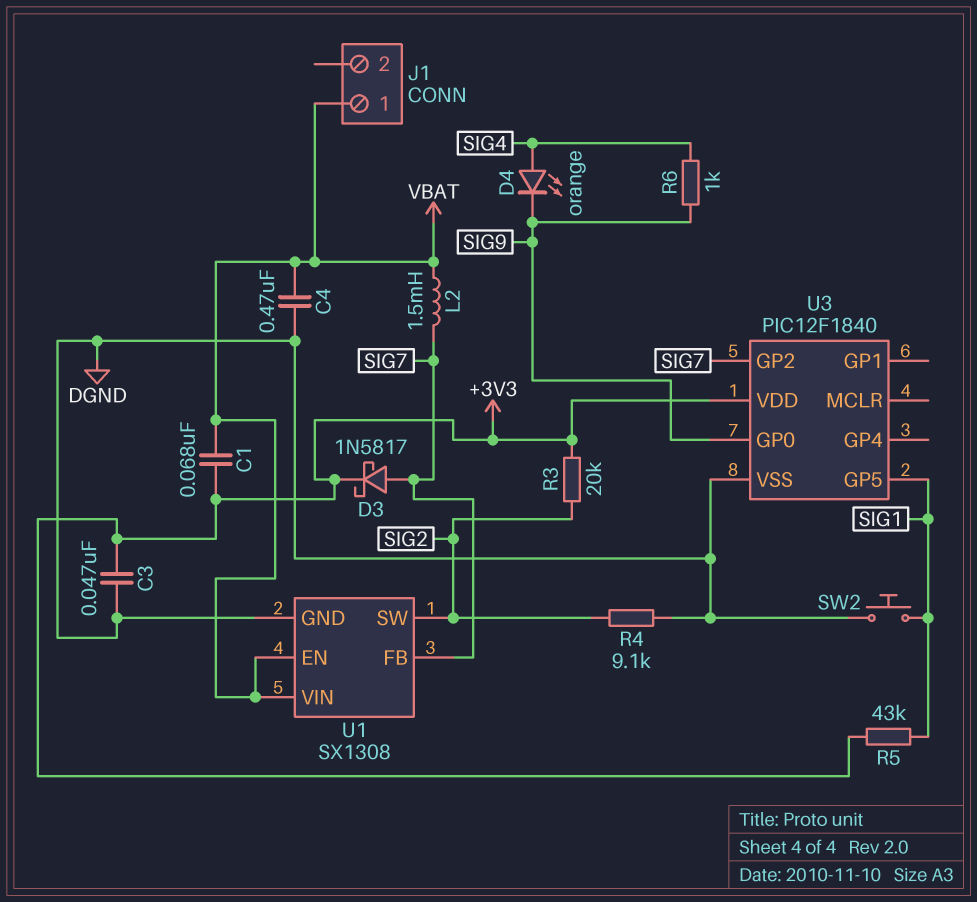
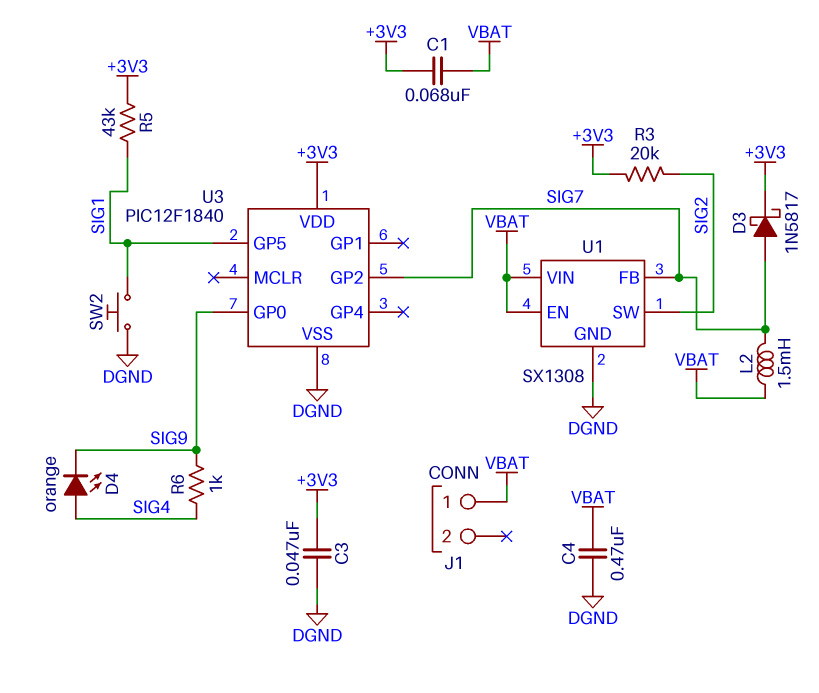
R4: 9.1k (DGND, SIG2) -> none

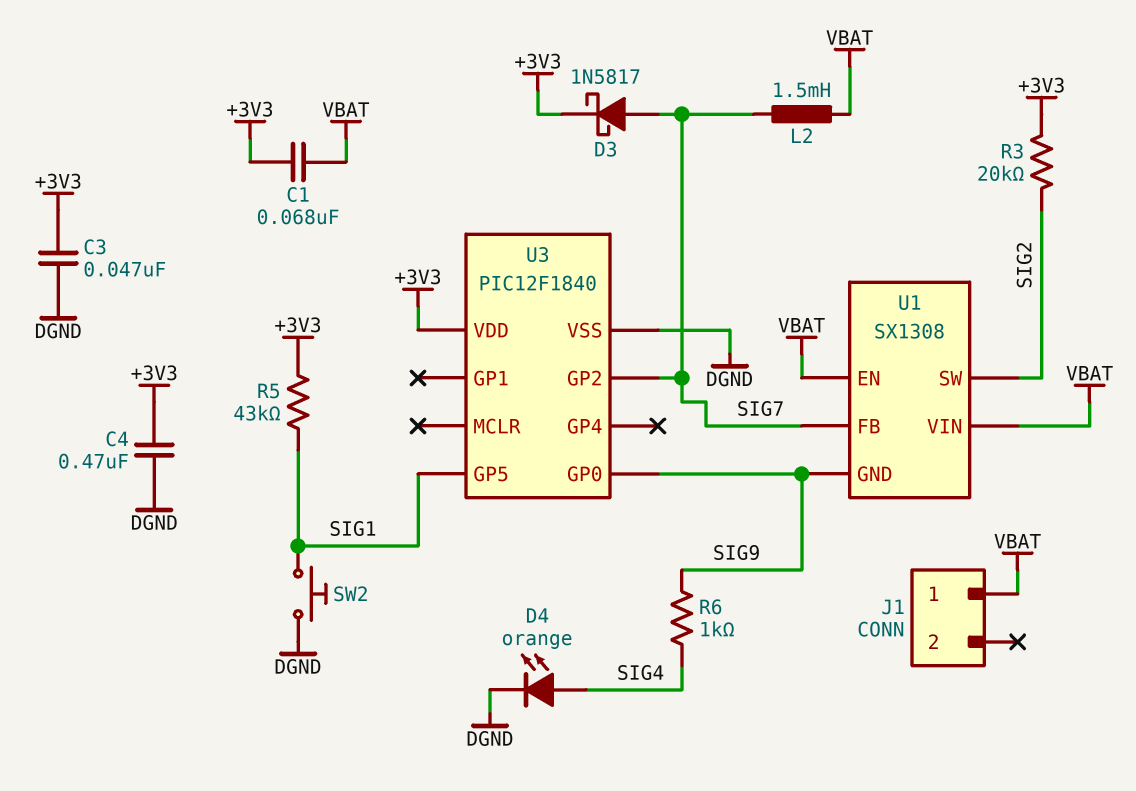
C4: 470nF (DGND, VBAT) -> 470nF (+3V3, DGND)
D4: LED orange (A SIG4, K SIG9) -> LED orange (A SIG4, K DGND)
U1 pin GND: DGND -> SIG9

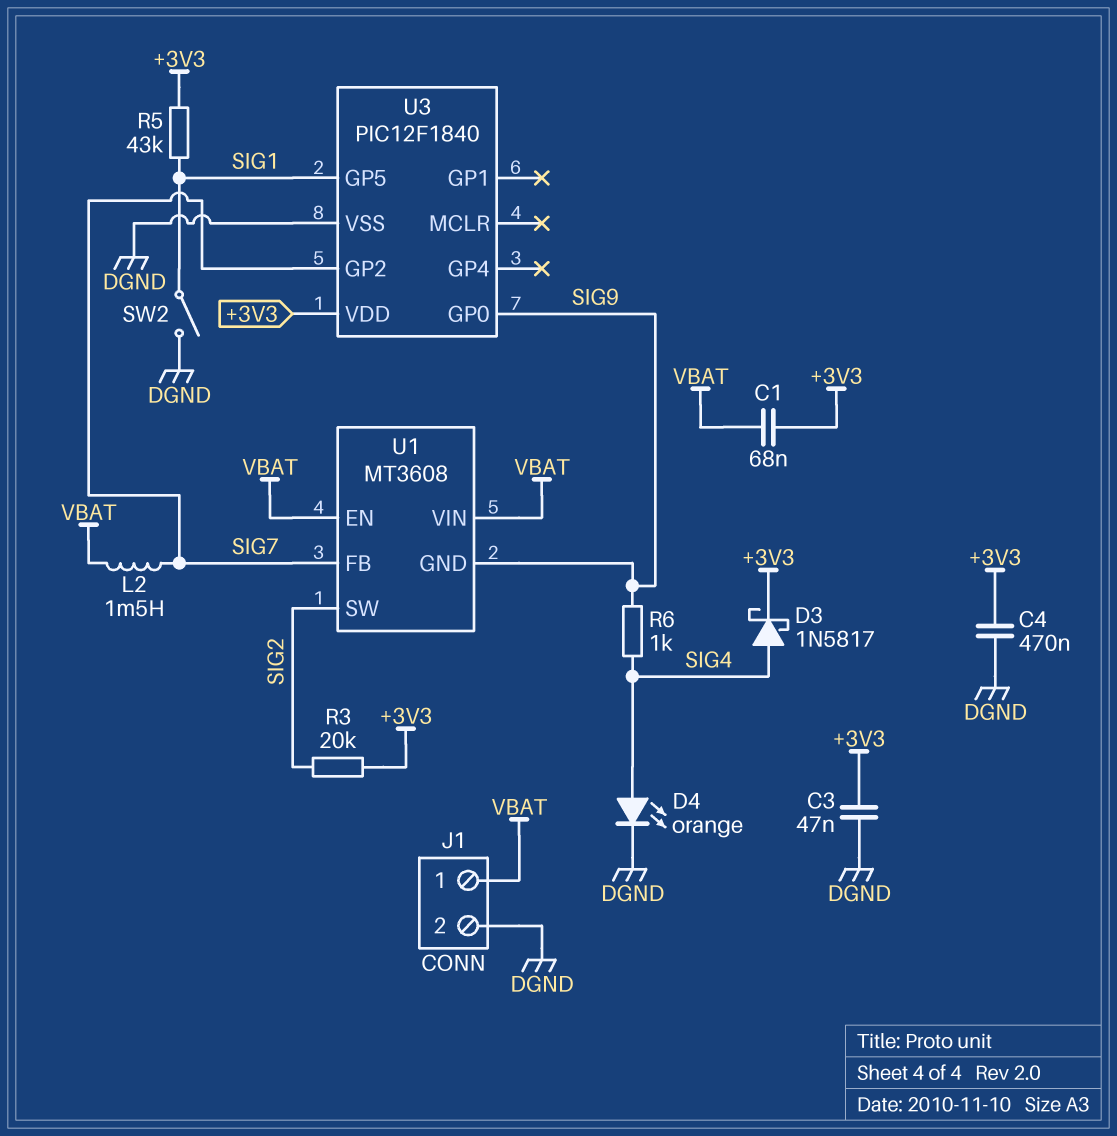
D3: schottky 1N5817 (A SIG7, K +3V3) -> schottky 1N5817 (A SIG4, K +3V3)
J1 pin 2: none -> DGND
SW2: button (DGND, SIG1) -> switch (DGND, SIG1)
U1: SX1308 -> MT3608

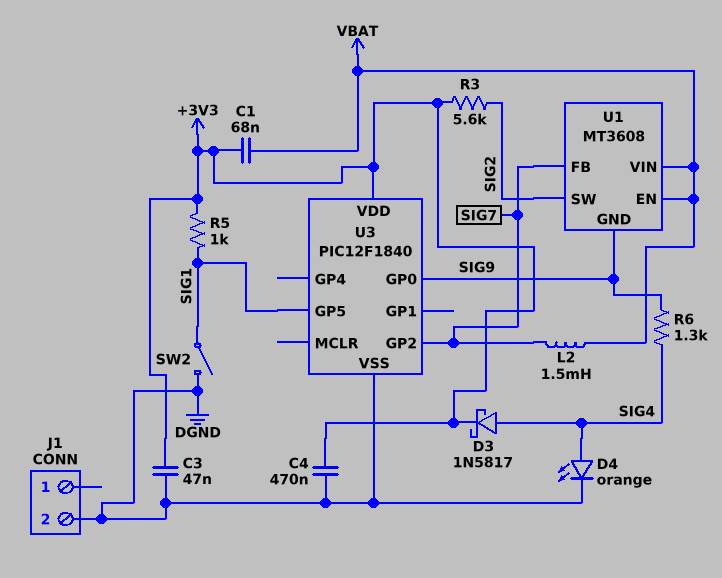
J1 pin 1: VBAT -> none
R3: 20k (+3V3, SIG2) -> 5.6k (+3V3, SIG2)
R5: 43k (+3V3, SIG1) -> 1k (+3V3, SIG1)
R6: 1k (SIG4, SIG9) -> 1.3k (SIG4, SIG9)

